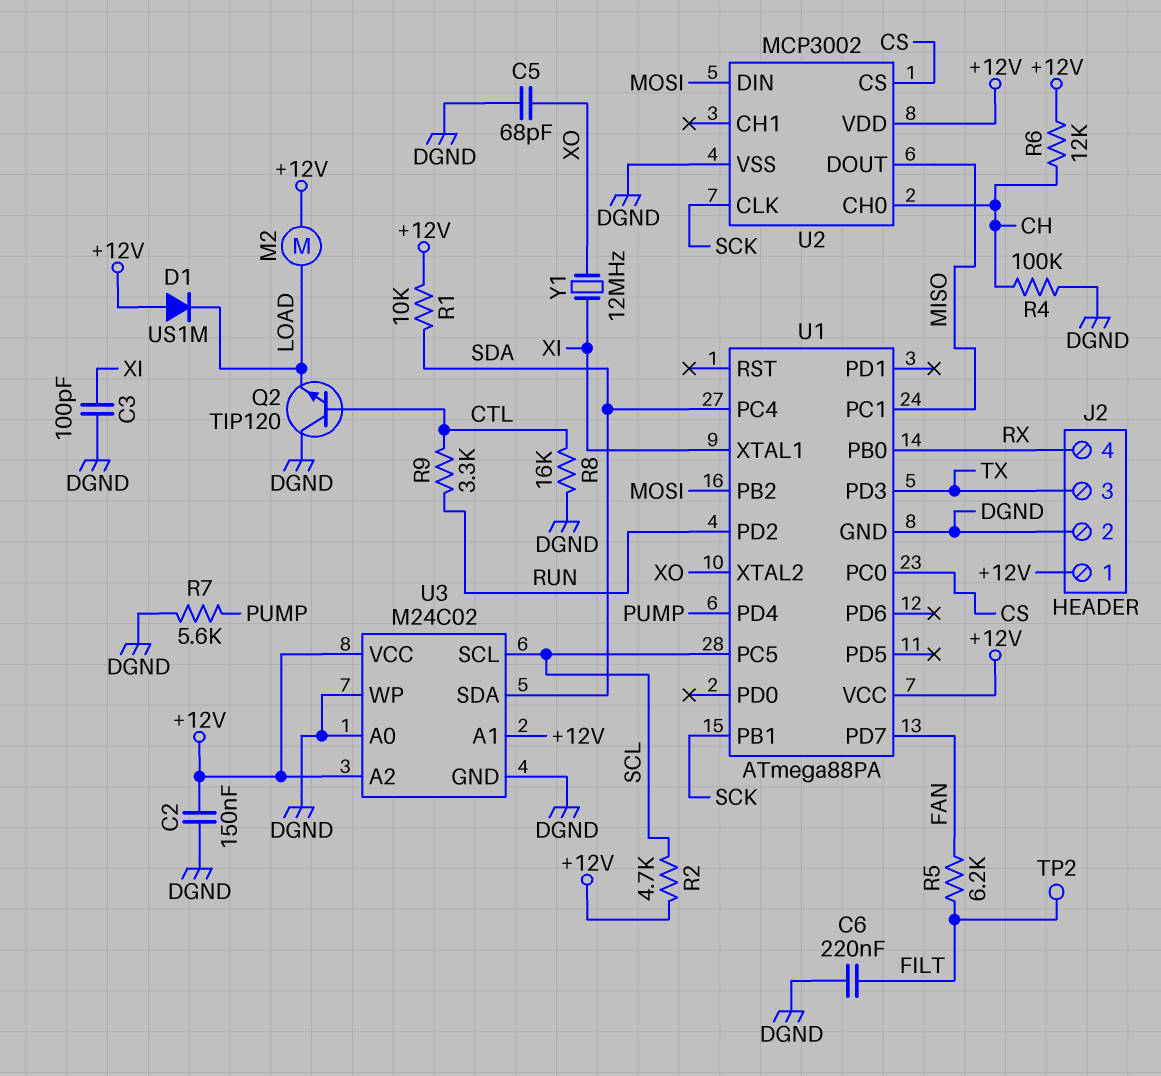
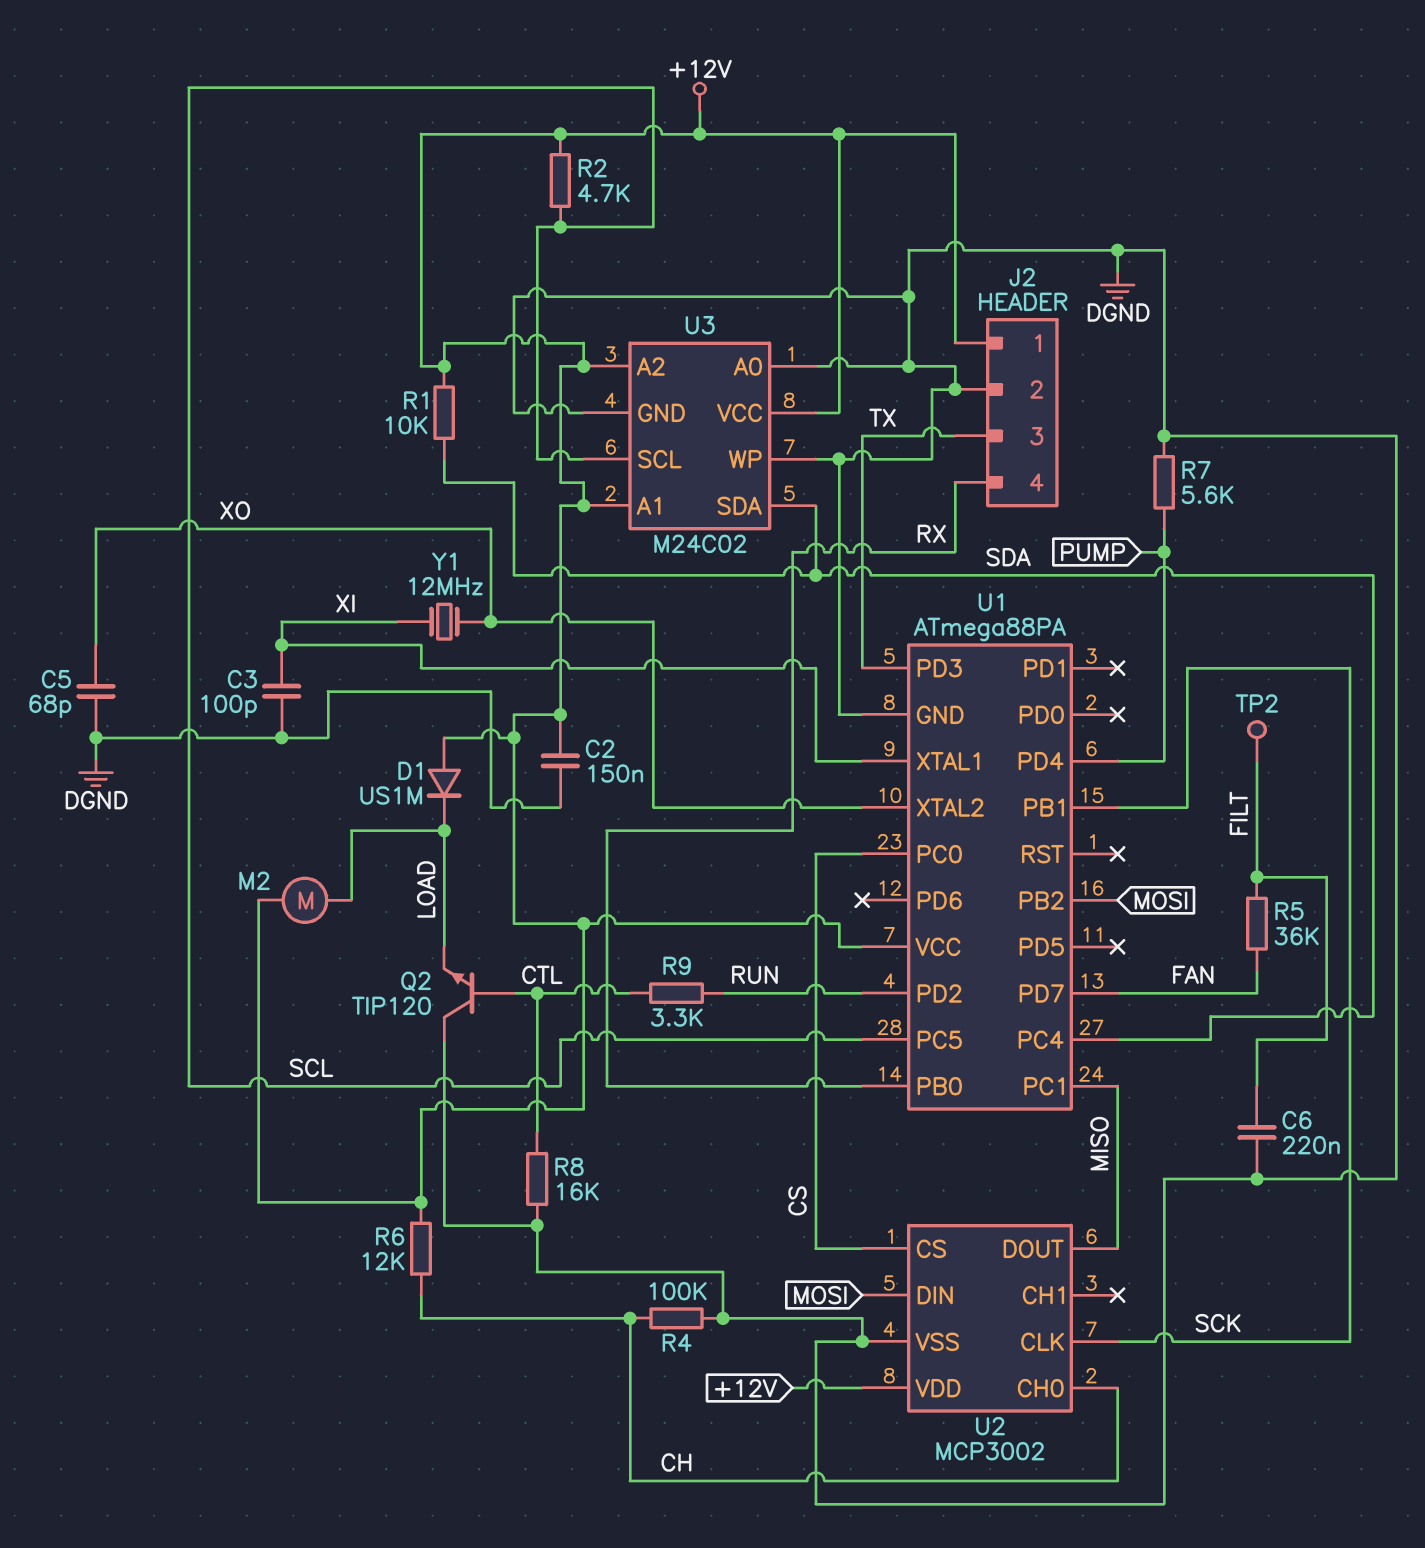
R5: 6.2k (FAN, FILT) -> 36k (FAN, FILT)

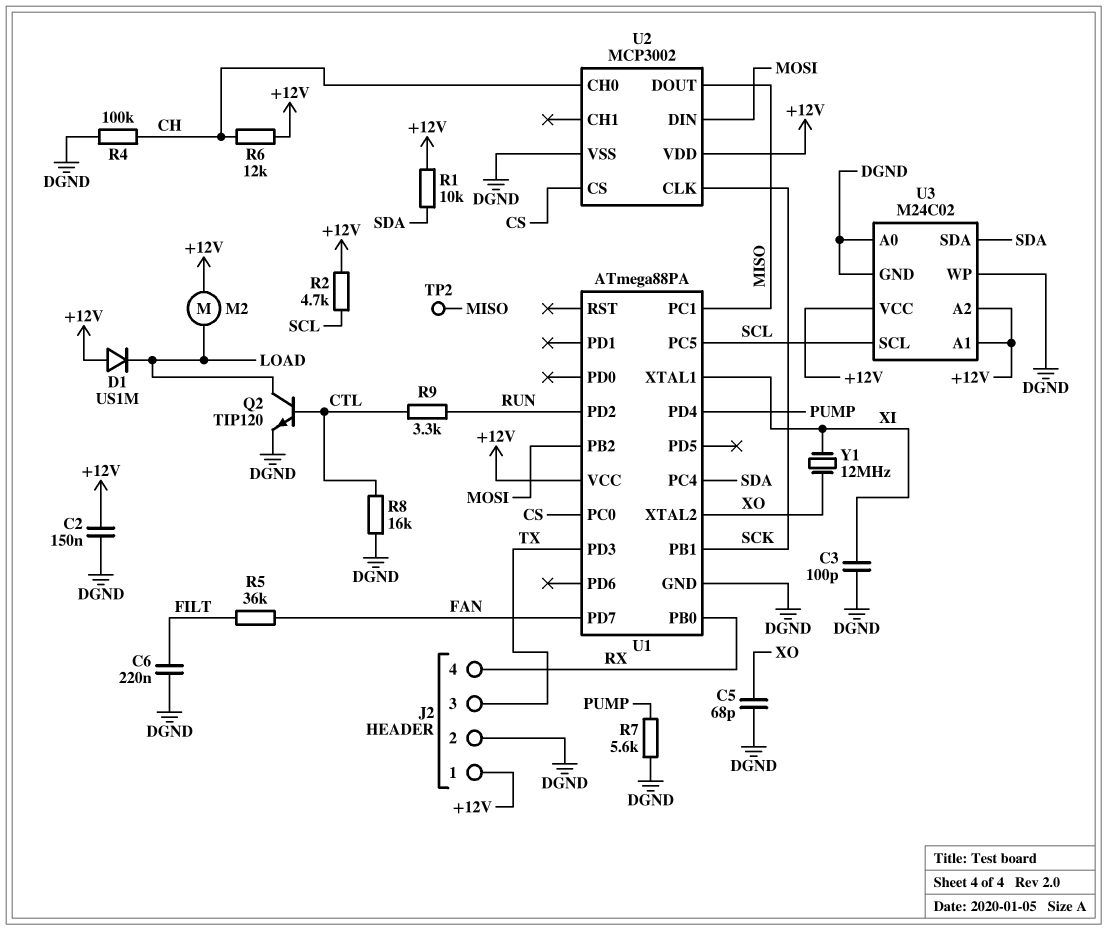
Q2: NPN TIP120 (B CTL, C DGND, E LOAD) -> NPN TIP120 (B CTL, C LOAD, E DGND)
TP2: test point (FILT) -> test point (MISO)

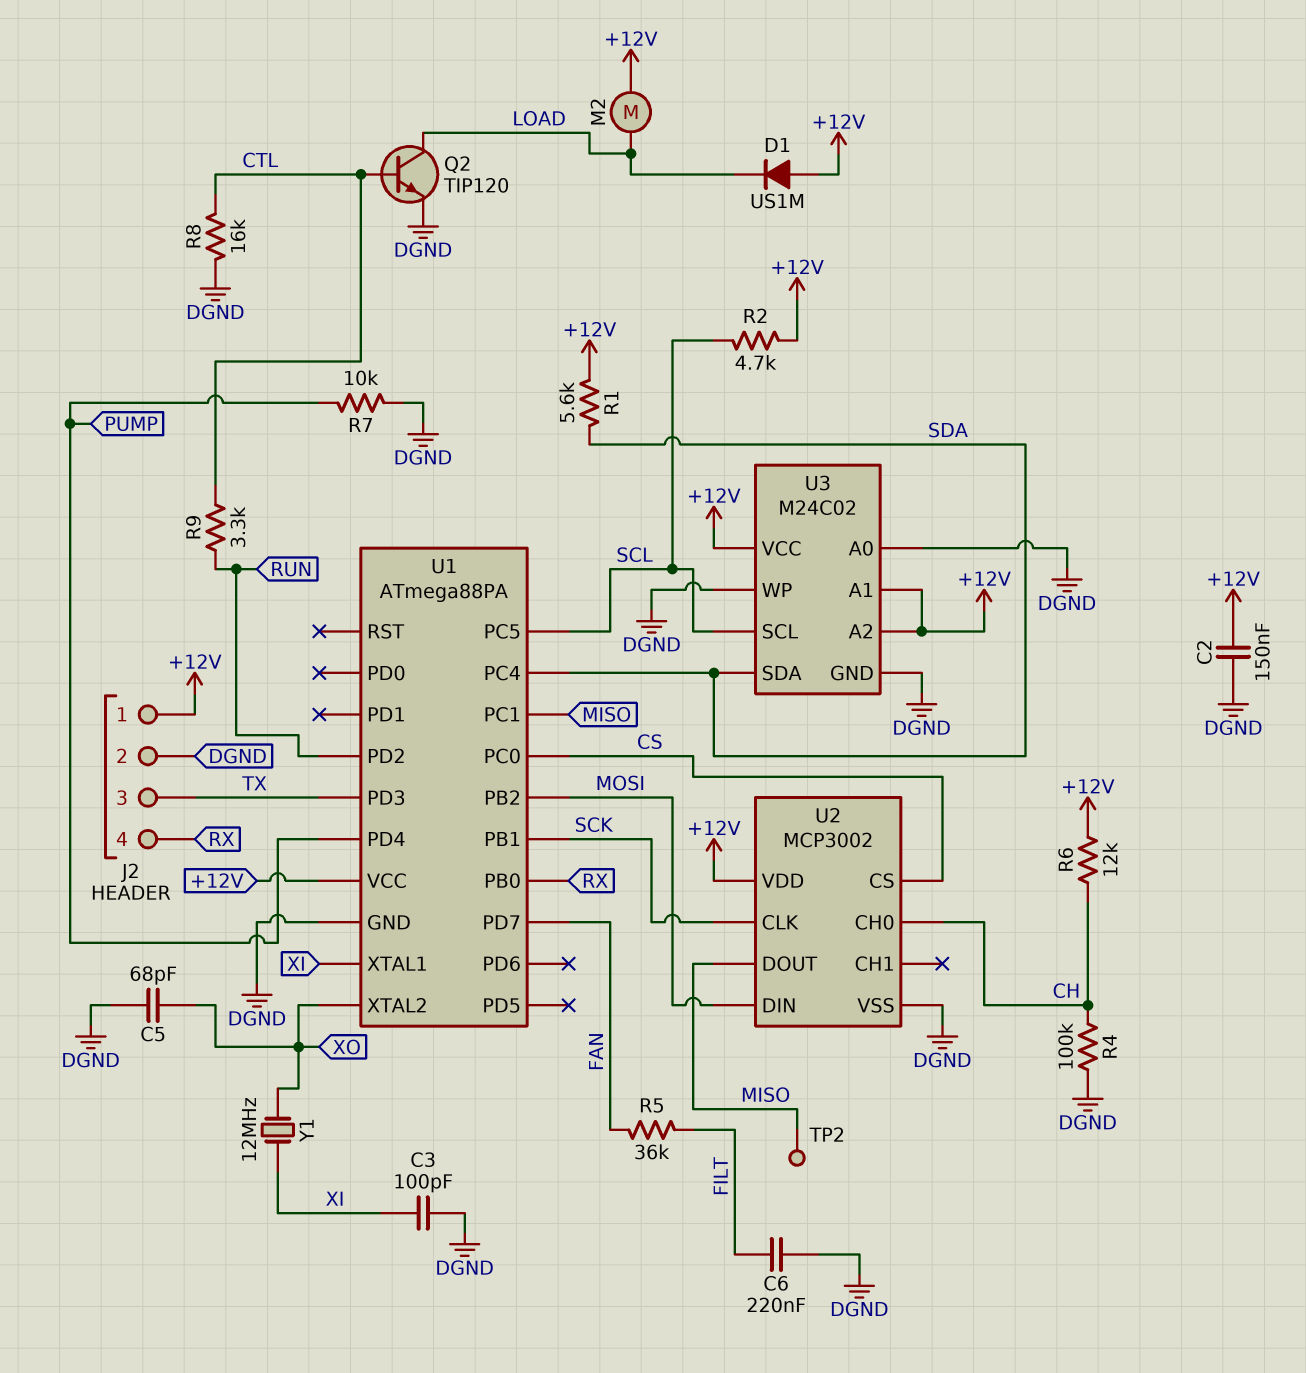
R1: 10k (+12V, SDA) -> 5.6k (+12V, SDA)
R7: 5.6k (DGND, PUMP) -> 10k (DGND, PUMP)

